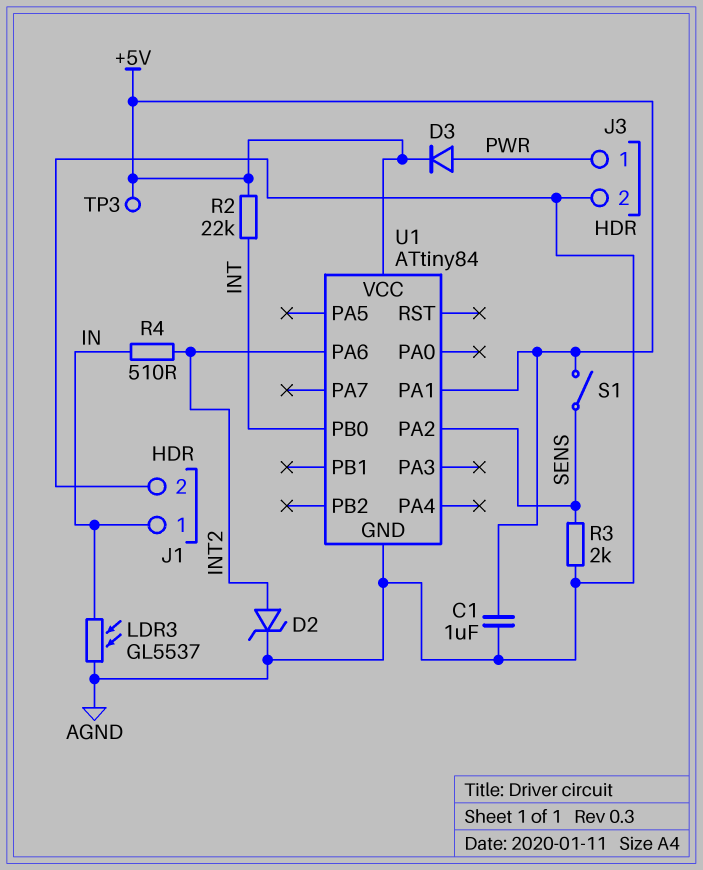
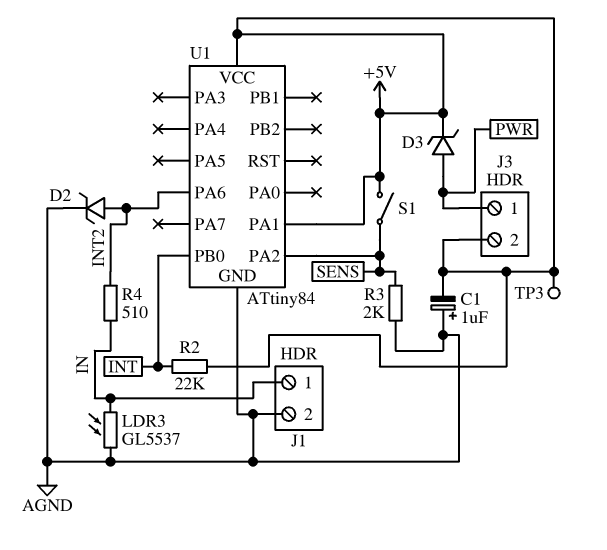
C1: 1uF (+5V, AGND) -> 1uF (plus AGND, minus +5V)
D3: diode (A PWR, K +5V) -> zener (A PWR, K +5V)
J3 pin 2: AGND -> +5V

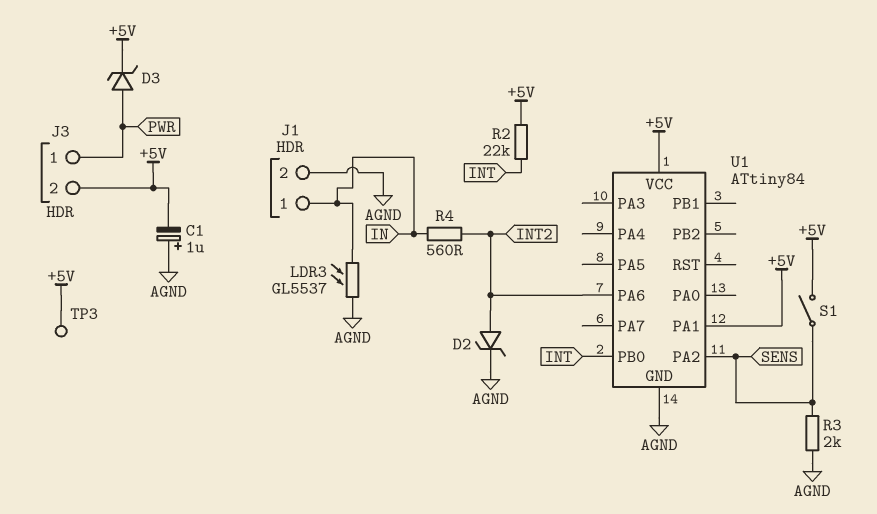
R4: 510 (IN, INT2) -> 560 (IN, INT2)

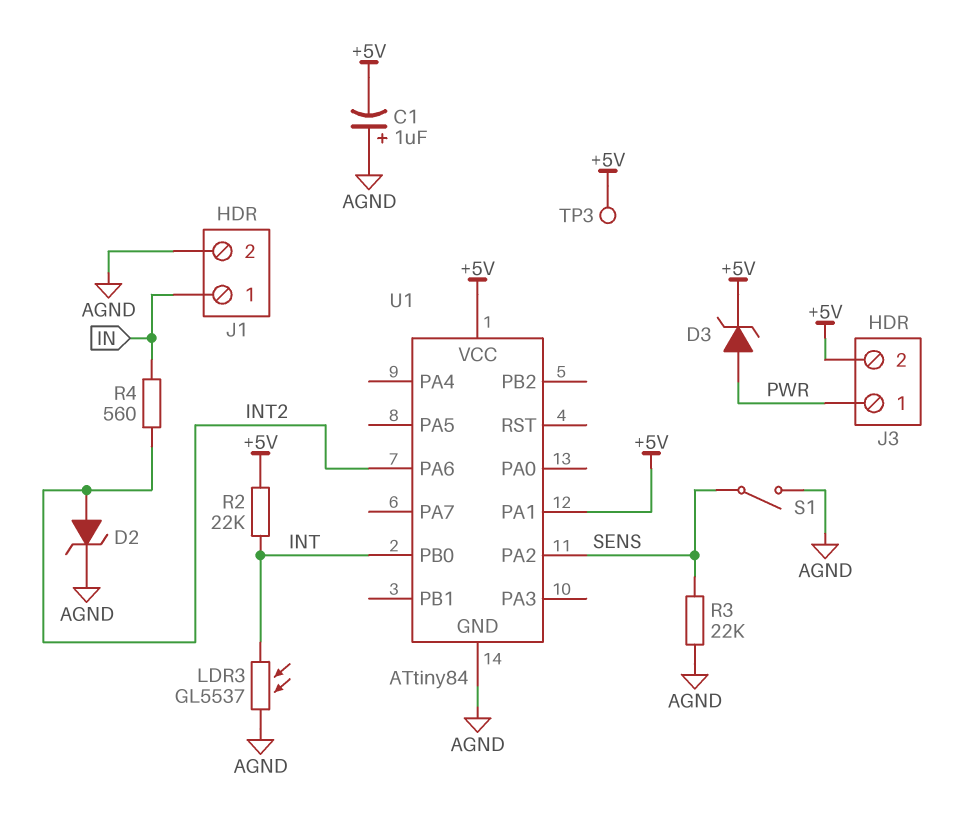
LDR3: GL5537 (AGND, IN) -> GL5537 (AGND, INT)
R3: 2k (AGND, SENS) -> 22k (AGND, SENS)
S1: switch (+5V, SENS) -> switch (AGND, SENS)

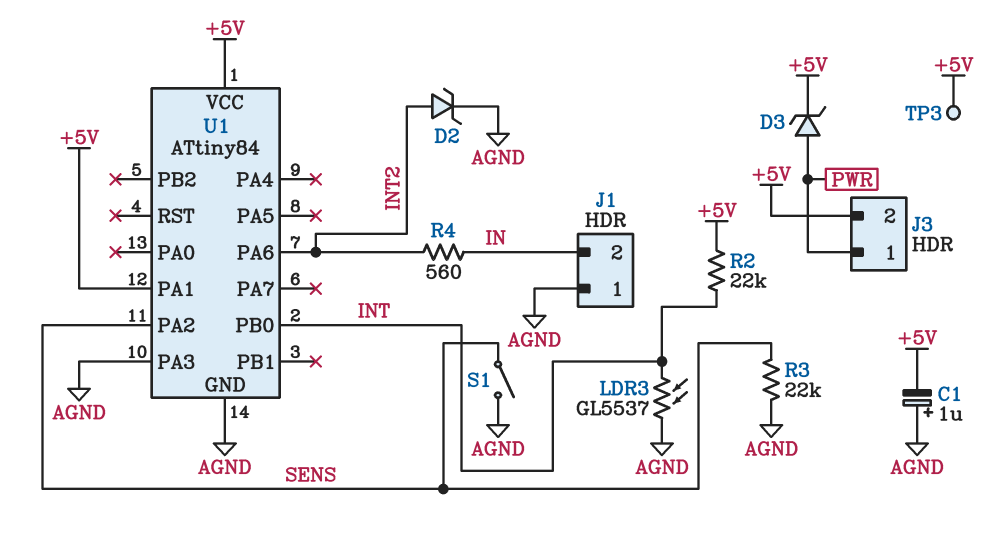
J1 pin 1: IN -> AGND
J1 pin 2: AGND -> IN
U1 pin PA3: none -> AGND

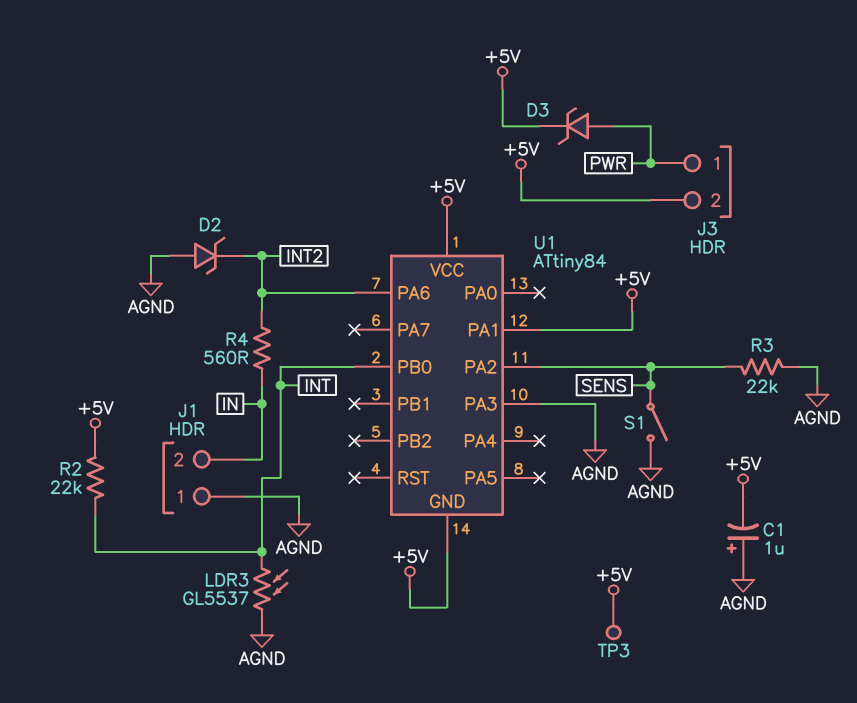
D2: zener (A INT2, K AGND) -> zener (A AGND, K INT2)
U1 pin GND: AGND -> +5V

